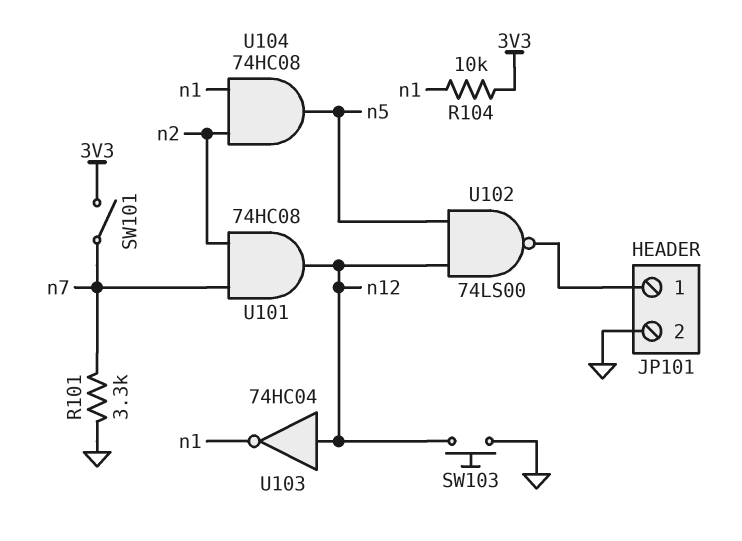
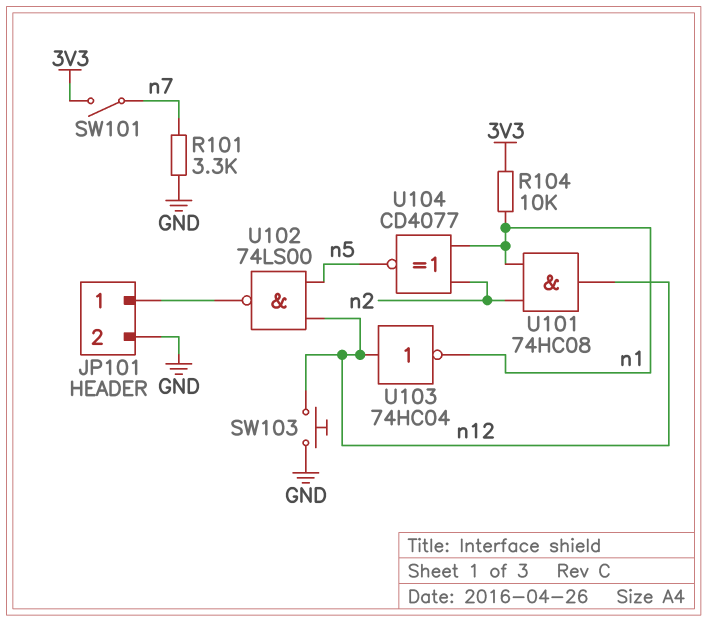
U101: AND 74HC08 (in n2, in n7, out n12) -> AND 74HC08 (in n1, in n2, out n12)
U104: AND 74HC08 (in n1, in n2, out n5) -> XNOR CD4077 (in n1, in n2, out n5)

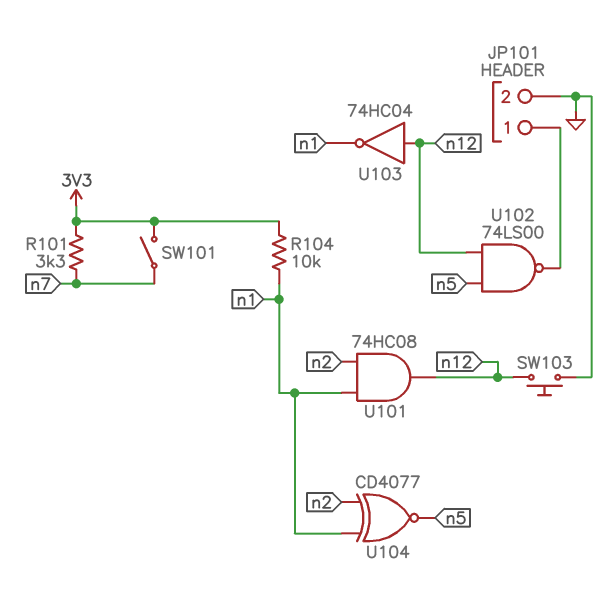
R101: 3.3k (GND, n7) -> 3.3k (3V3, n7)

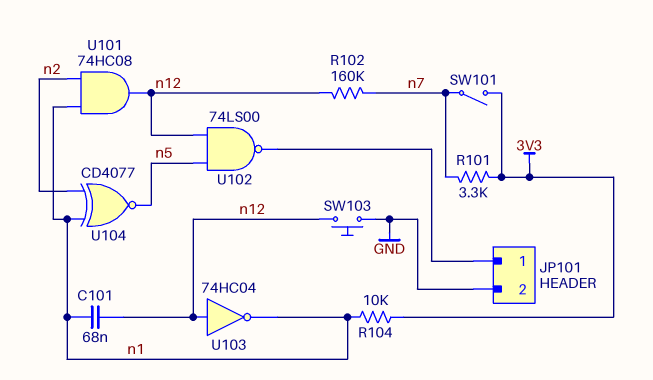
C101: none -> 68nF (n1, n12)
R102: none -> 160k (n7, n12)

